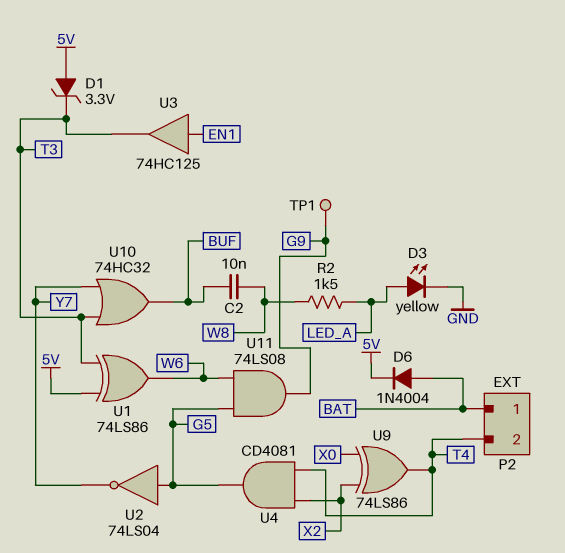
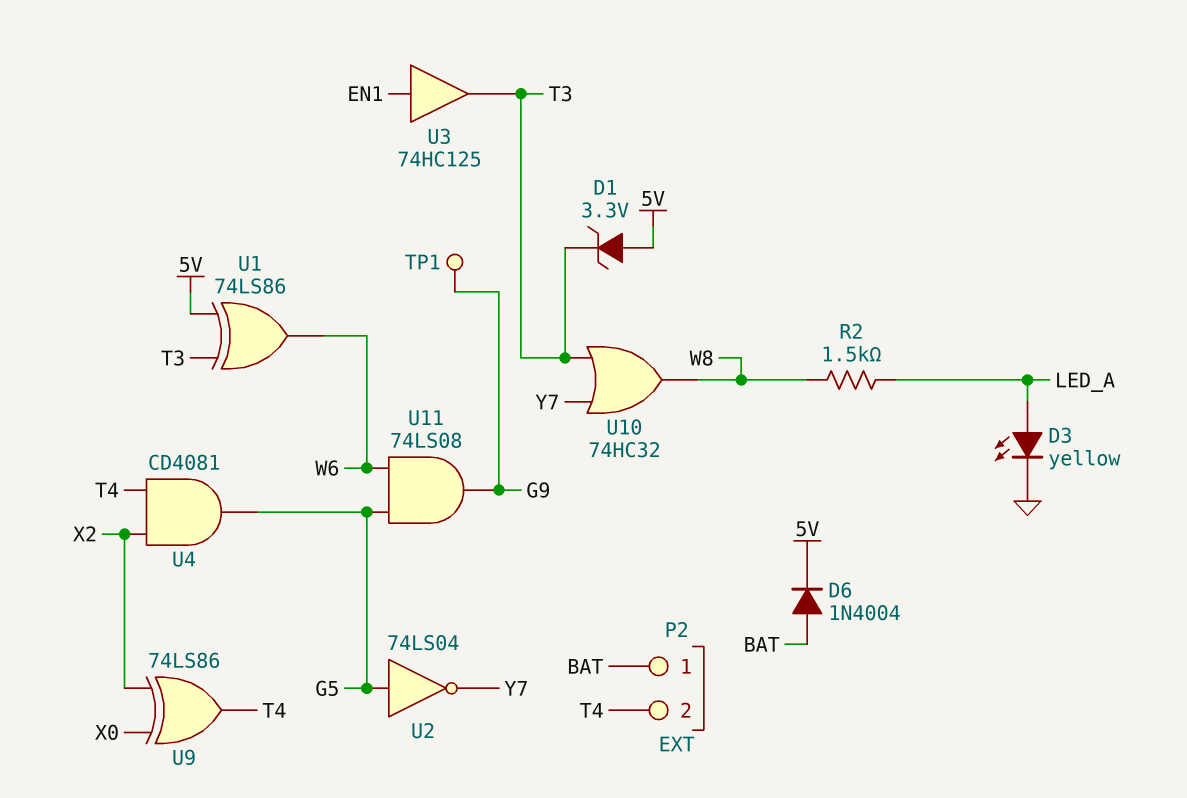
C2: 10nF (BUF, W8) -> none
U10: OR 74HC32 (in T3, in Y7, out BUF) -> OR 74HC32 (in T3, in Y7, out W8)

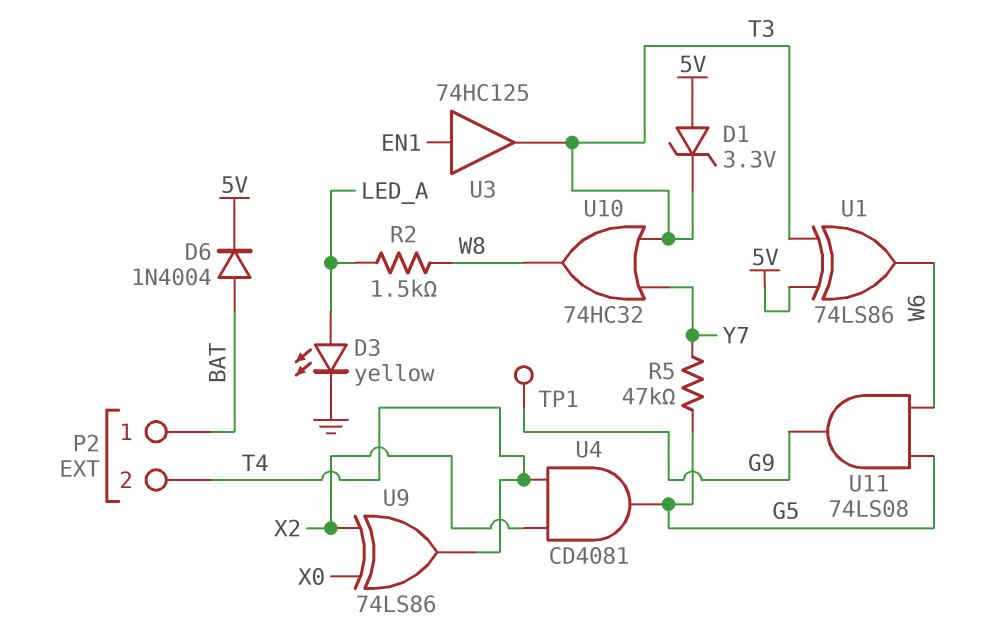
R5: none -> 47k (G5, Y7)
U2: NOT 74LS04 (in G5, out Y7) -> none

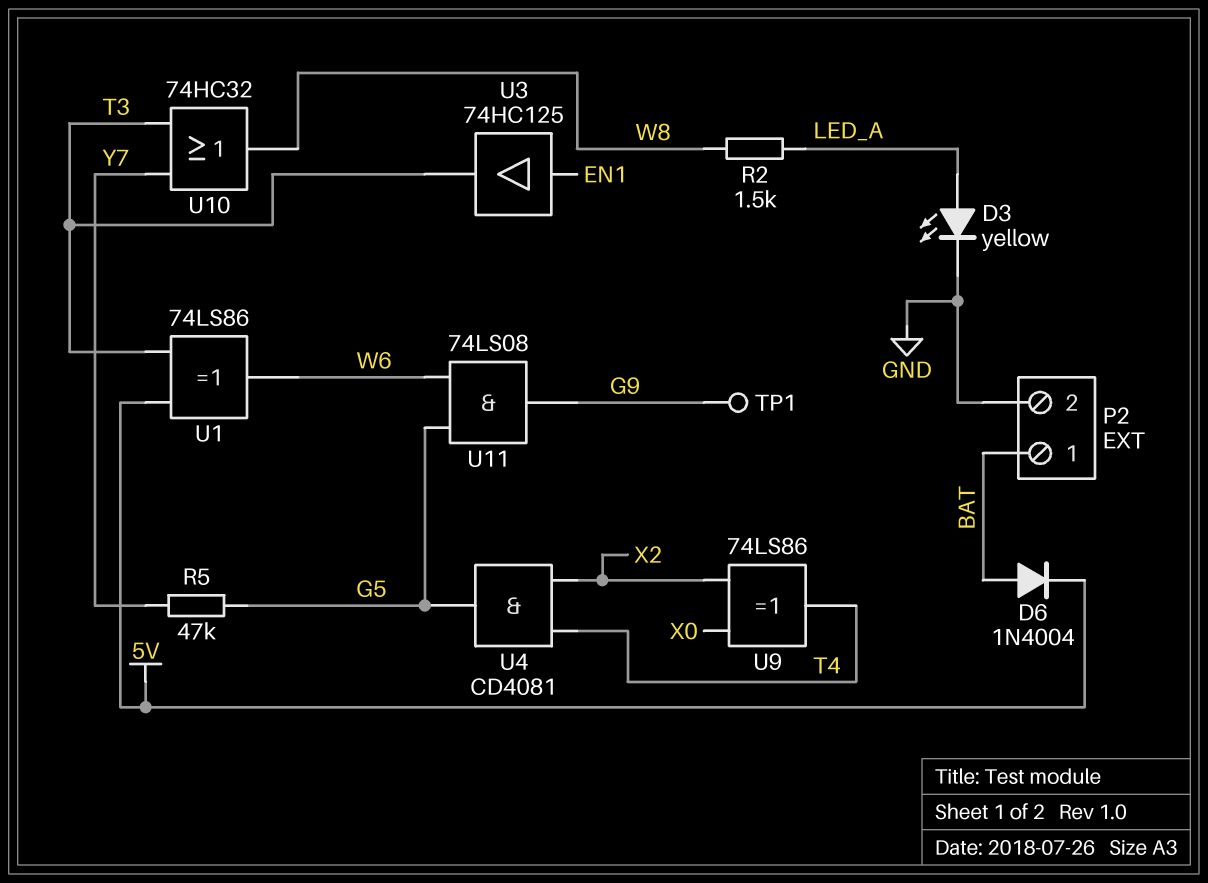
D1: zener 3.3V (A 5V, K T3) -> none
P2 pin 2: T4 -> GND

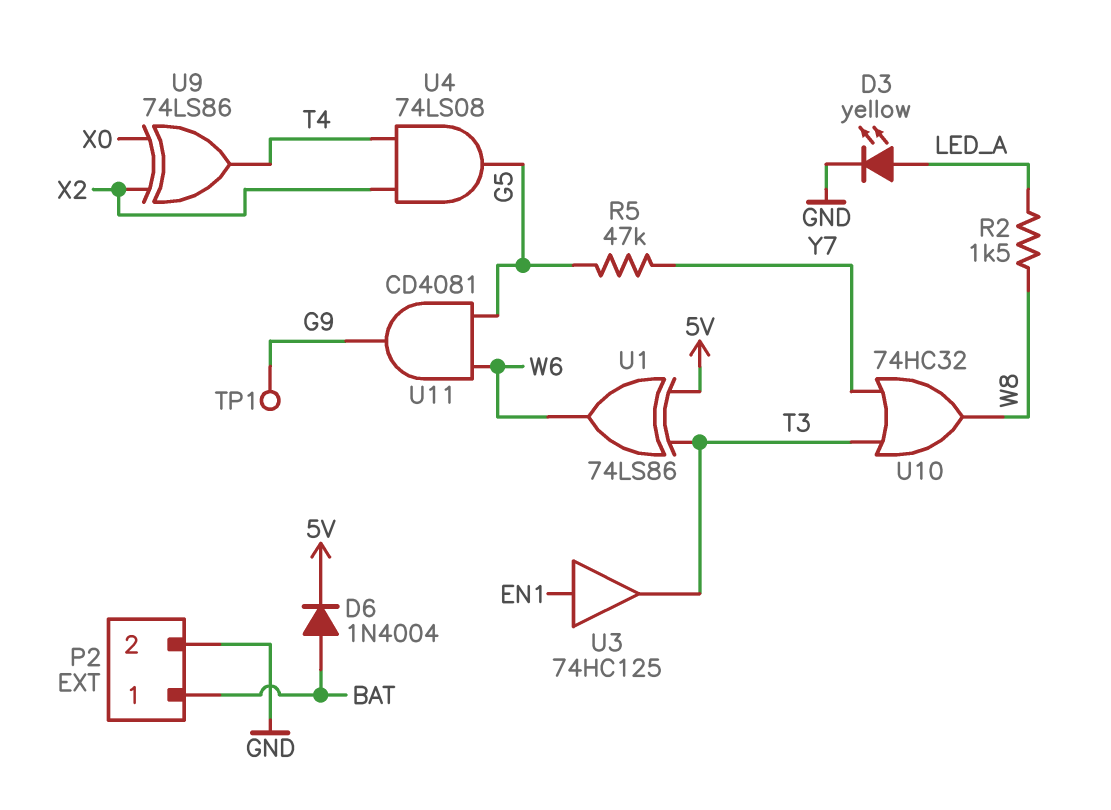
U4: AND CD4081 (in T4, in X2, out G5) -> AND 74LS08 (in T4, in X2, out G5)
U11: AND 74LS08 (in G5, in W6, out G9) -> AND CD4081 (in G5, in W6, out G9)

